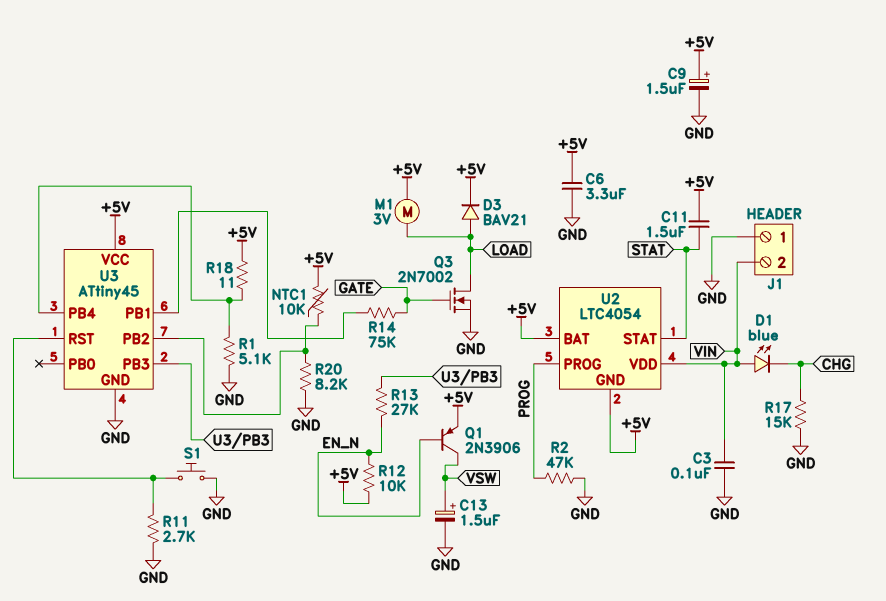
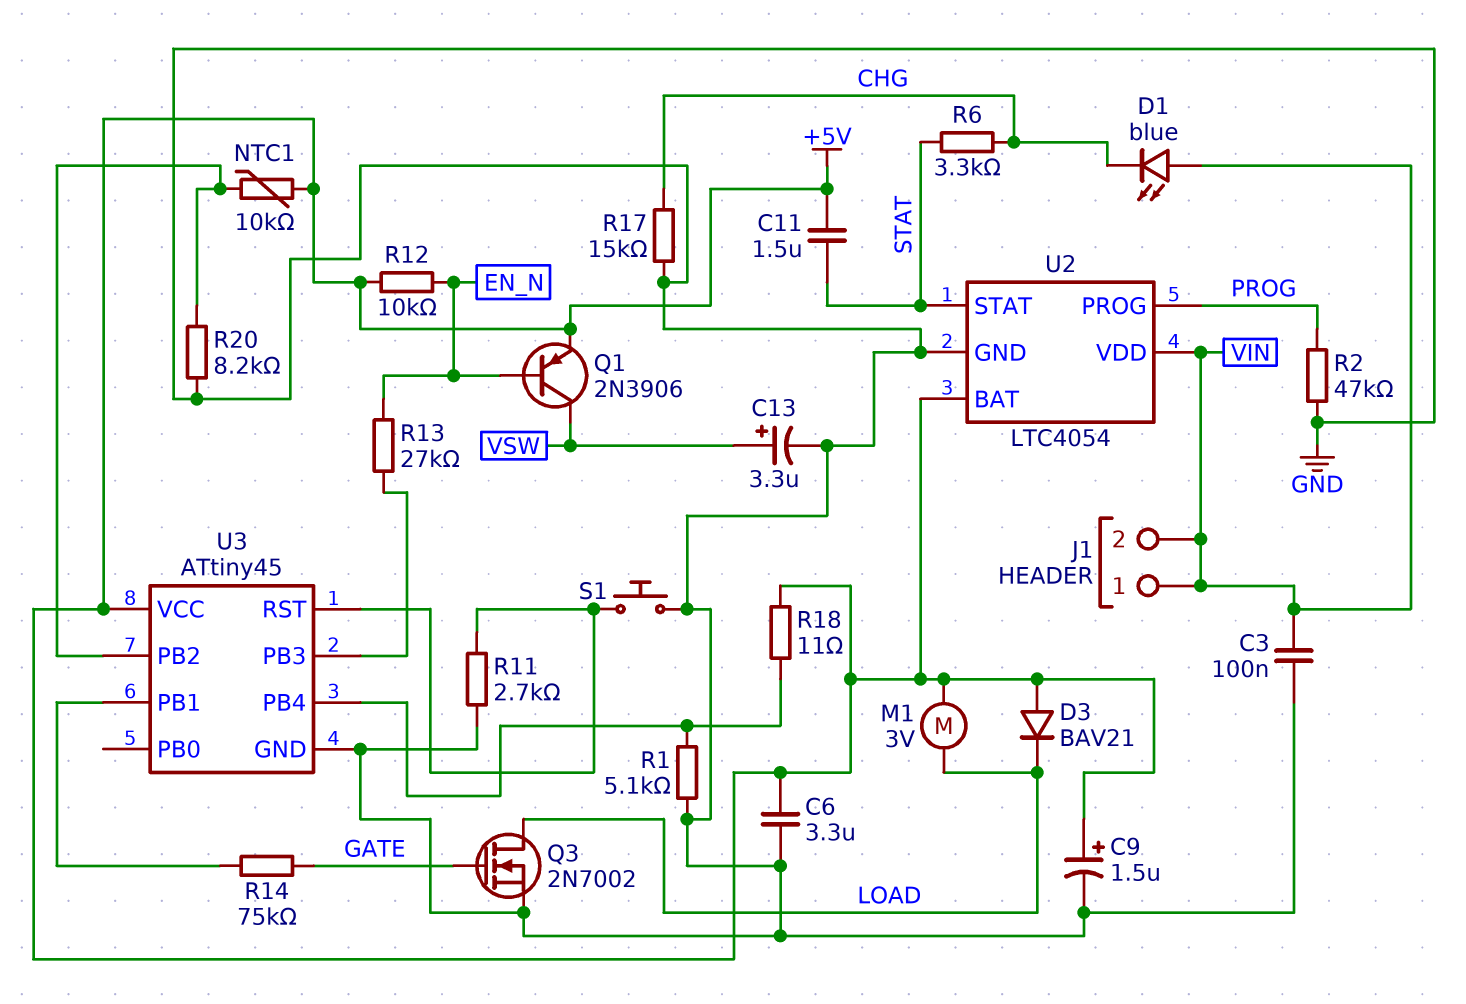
C13: 1.5uF (plus VSW, minus GND) -> 3.3uF (plus VSW, minus GND)
D3: diode BAV21 (A LOAD, K +5V) -> diode BAV21 (A +5V, K LOAD)
J1 pin 1: GND -> VIN
R6: none -> 3.3k (CHG, STAT)
U2 pin GND: +5V -> GND

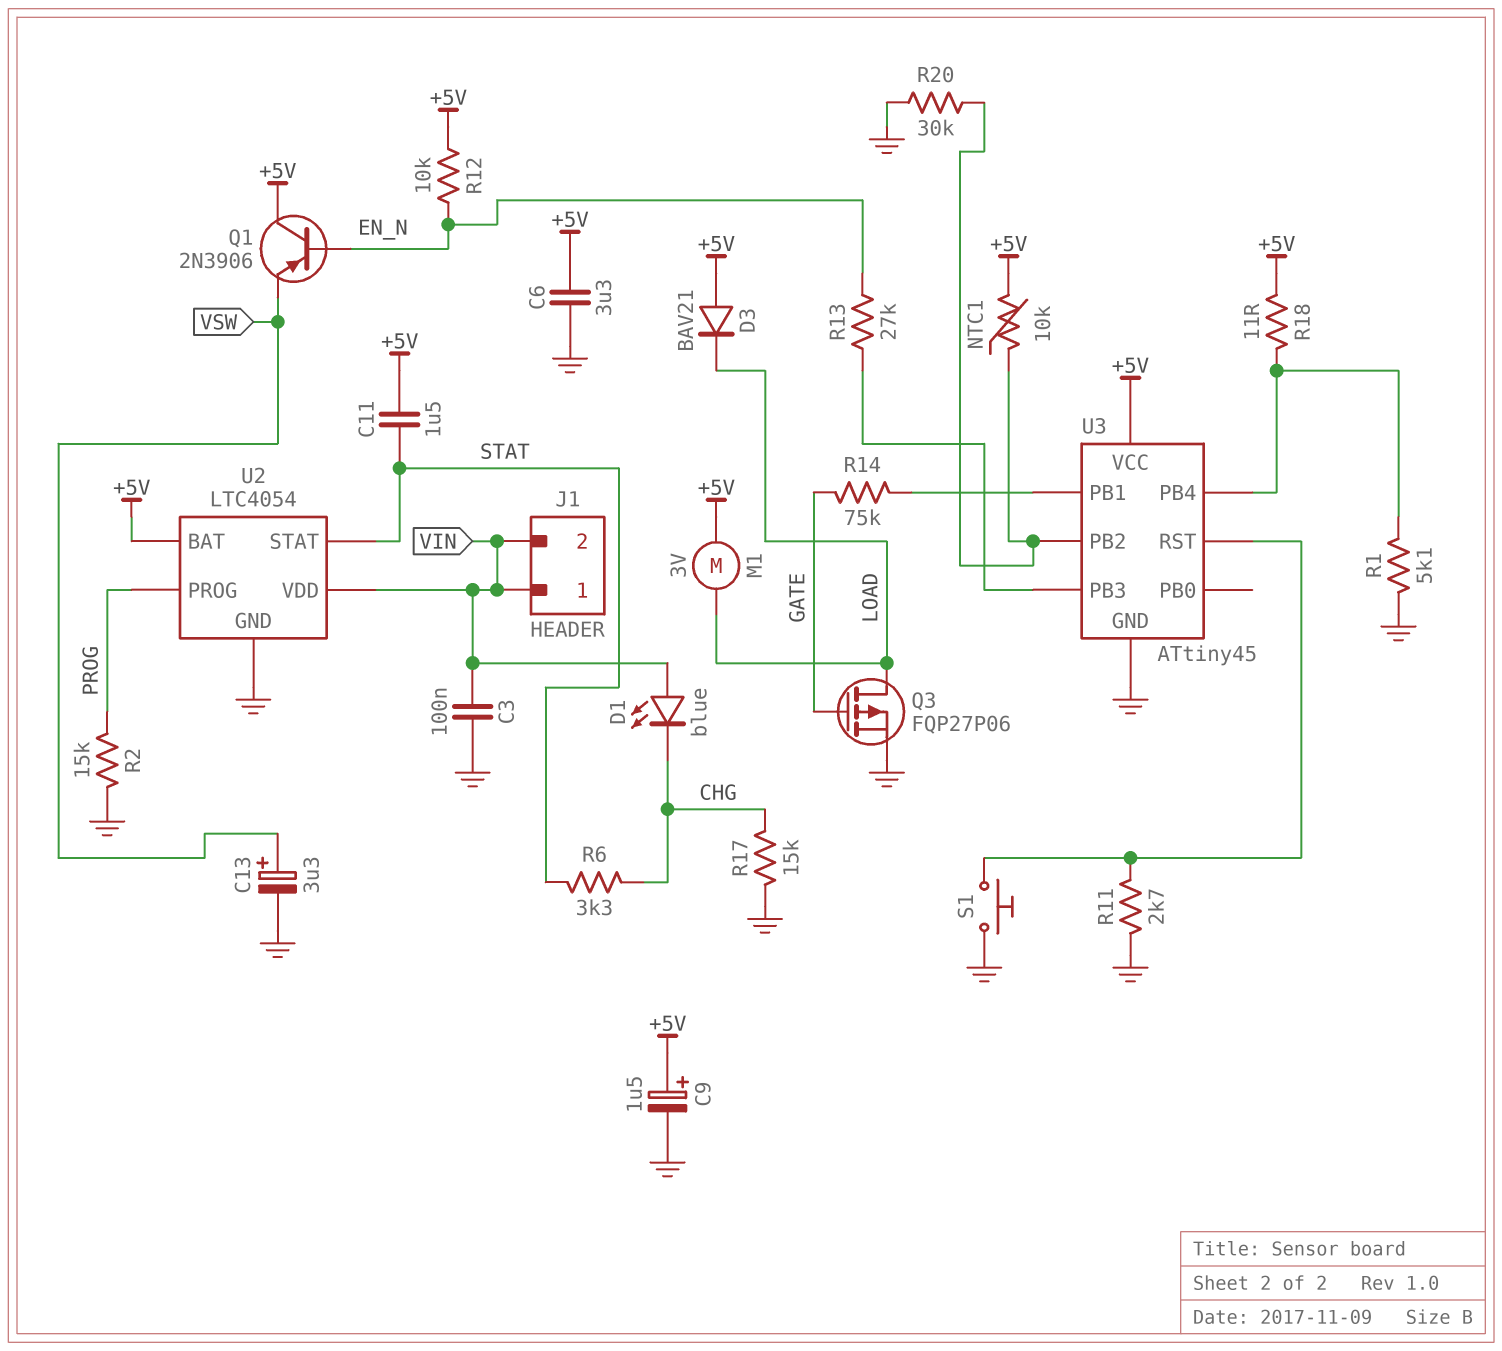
Q1: PNP 2N3906 (B EN_N, C VSW, E +5V) -> PNP 2N3906 (B EN_N, C +5V, E VSW)
Q3: NMOS 2N7002 (G GATE, D LOAD, S GND) -> PMOS FQP27P06 (G GATE, D LOAD, S GND)
R2: 47k (GND, PROG) -> 15k (GND, PROG)
R20: 8.2k (GND, U3/PB2) -> 30k (GND, U3/PB2)

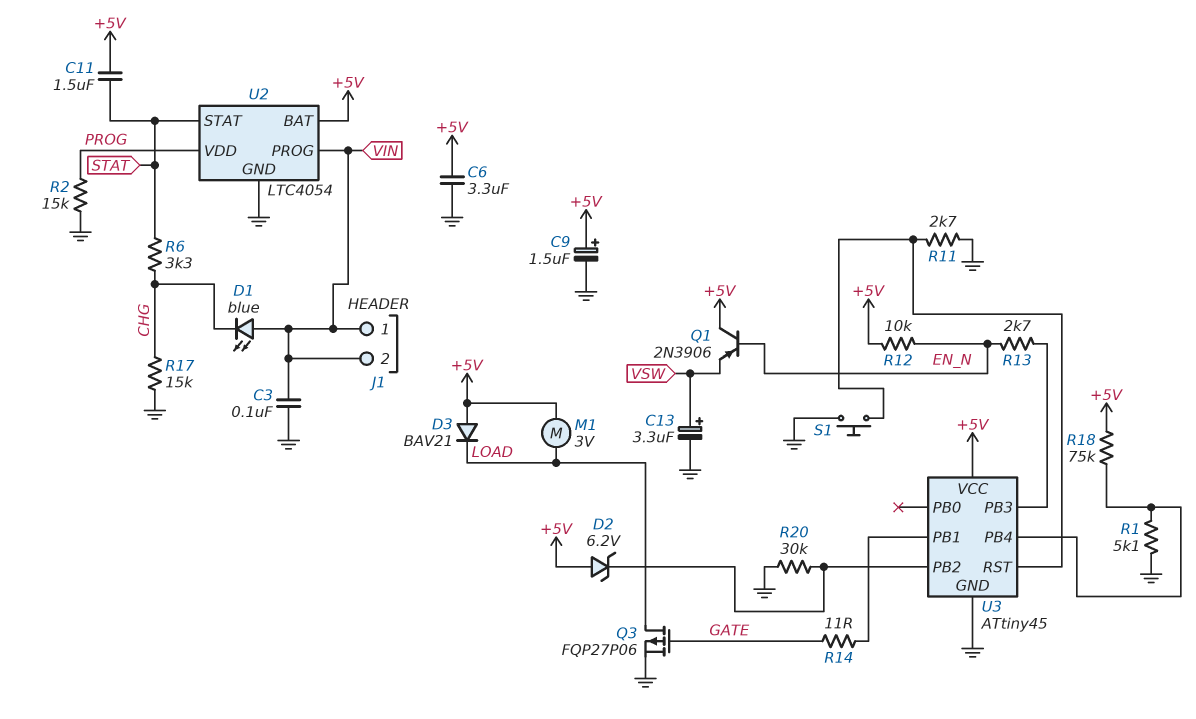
D2: none -> zener 6.2V (A +5V, K U3/PB2)
NTC1: 10k (+5V, U3/PB2) -> none
R13: 27k (EN_N, U3/PB3) -> 2.7k (EN_N, U3/PB3)
R14: 75k (GATE, U3/PB1) -> 11 (GATE, U3/PB1)
R18: 11 (+5V, U3/PB4) -> 75k (+5V, U3/PB4)
U2 pin PROG: PROG -> VIN
U2 pin VDD: VIN -> PROG

